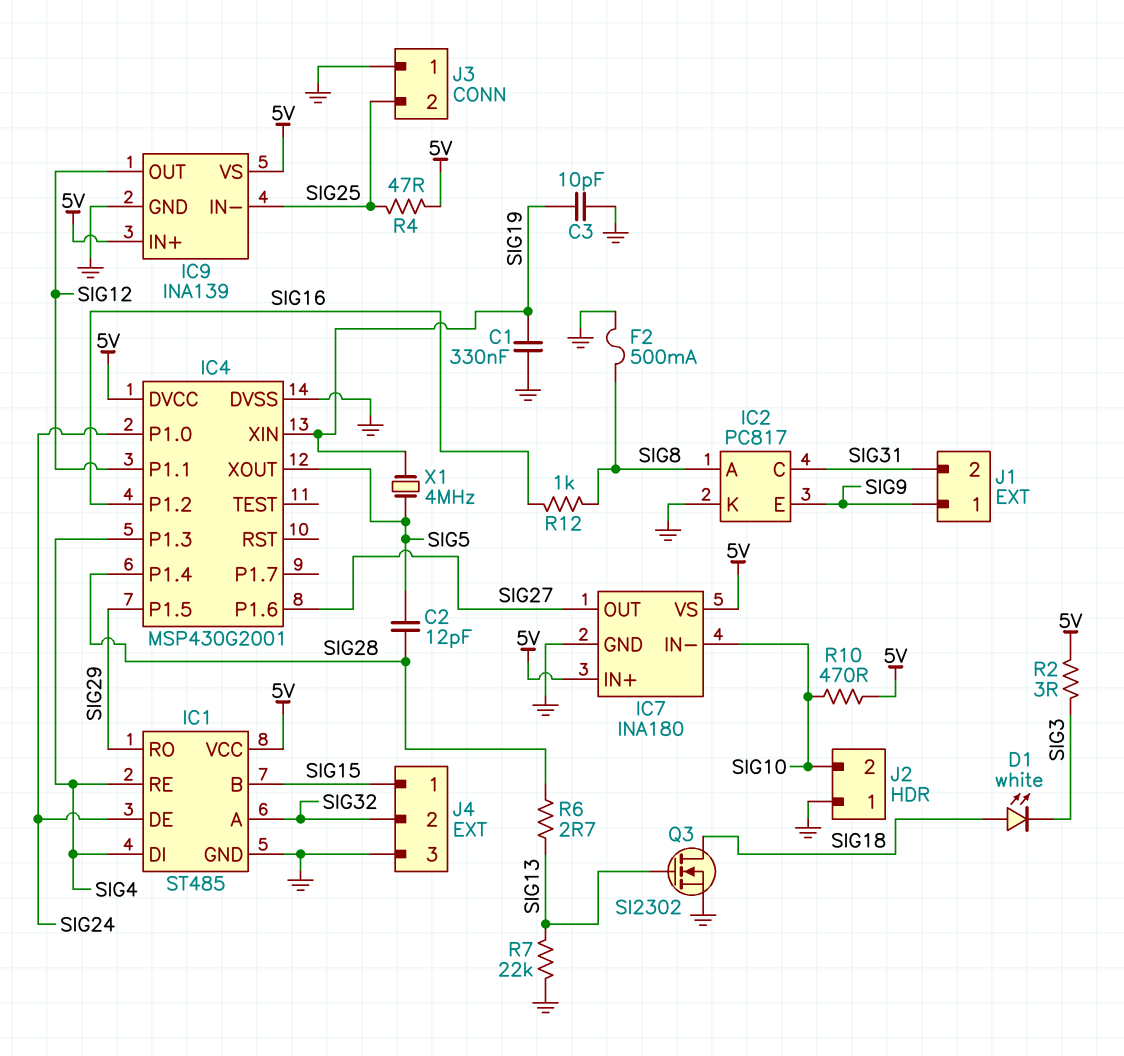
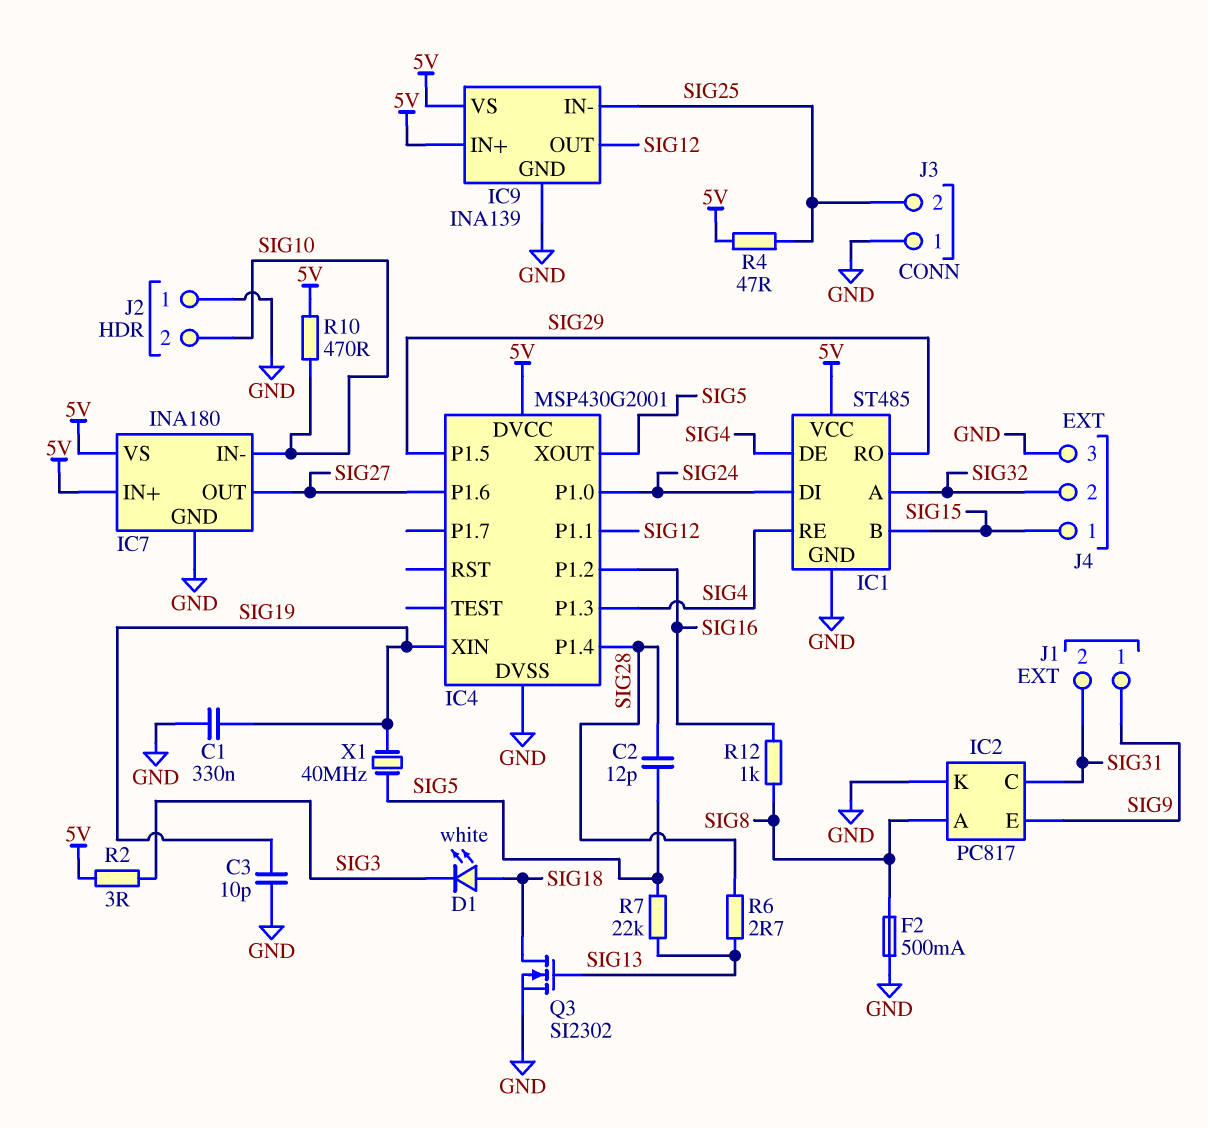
IC1 pin DE: SIG24 -> SIG4
IC1 pin DI: SIG4 -> SIG24
R7: 22k (GND, SIG13) -> 22k (SIG5, SIG13)
X1: 4MHz (SIG5, SIG19) -> 40MHz (SIG5, SIG19)

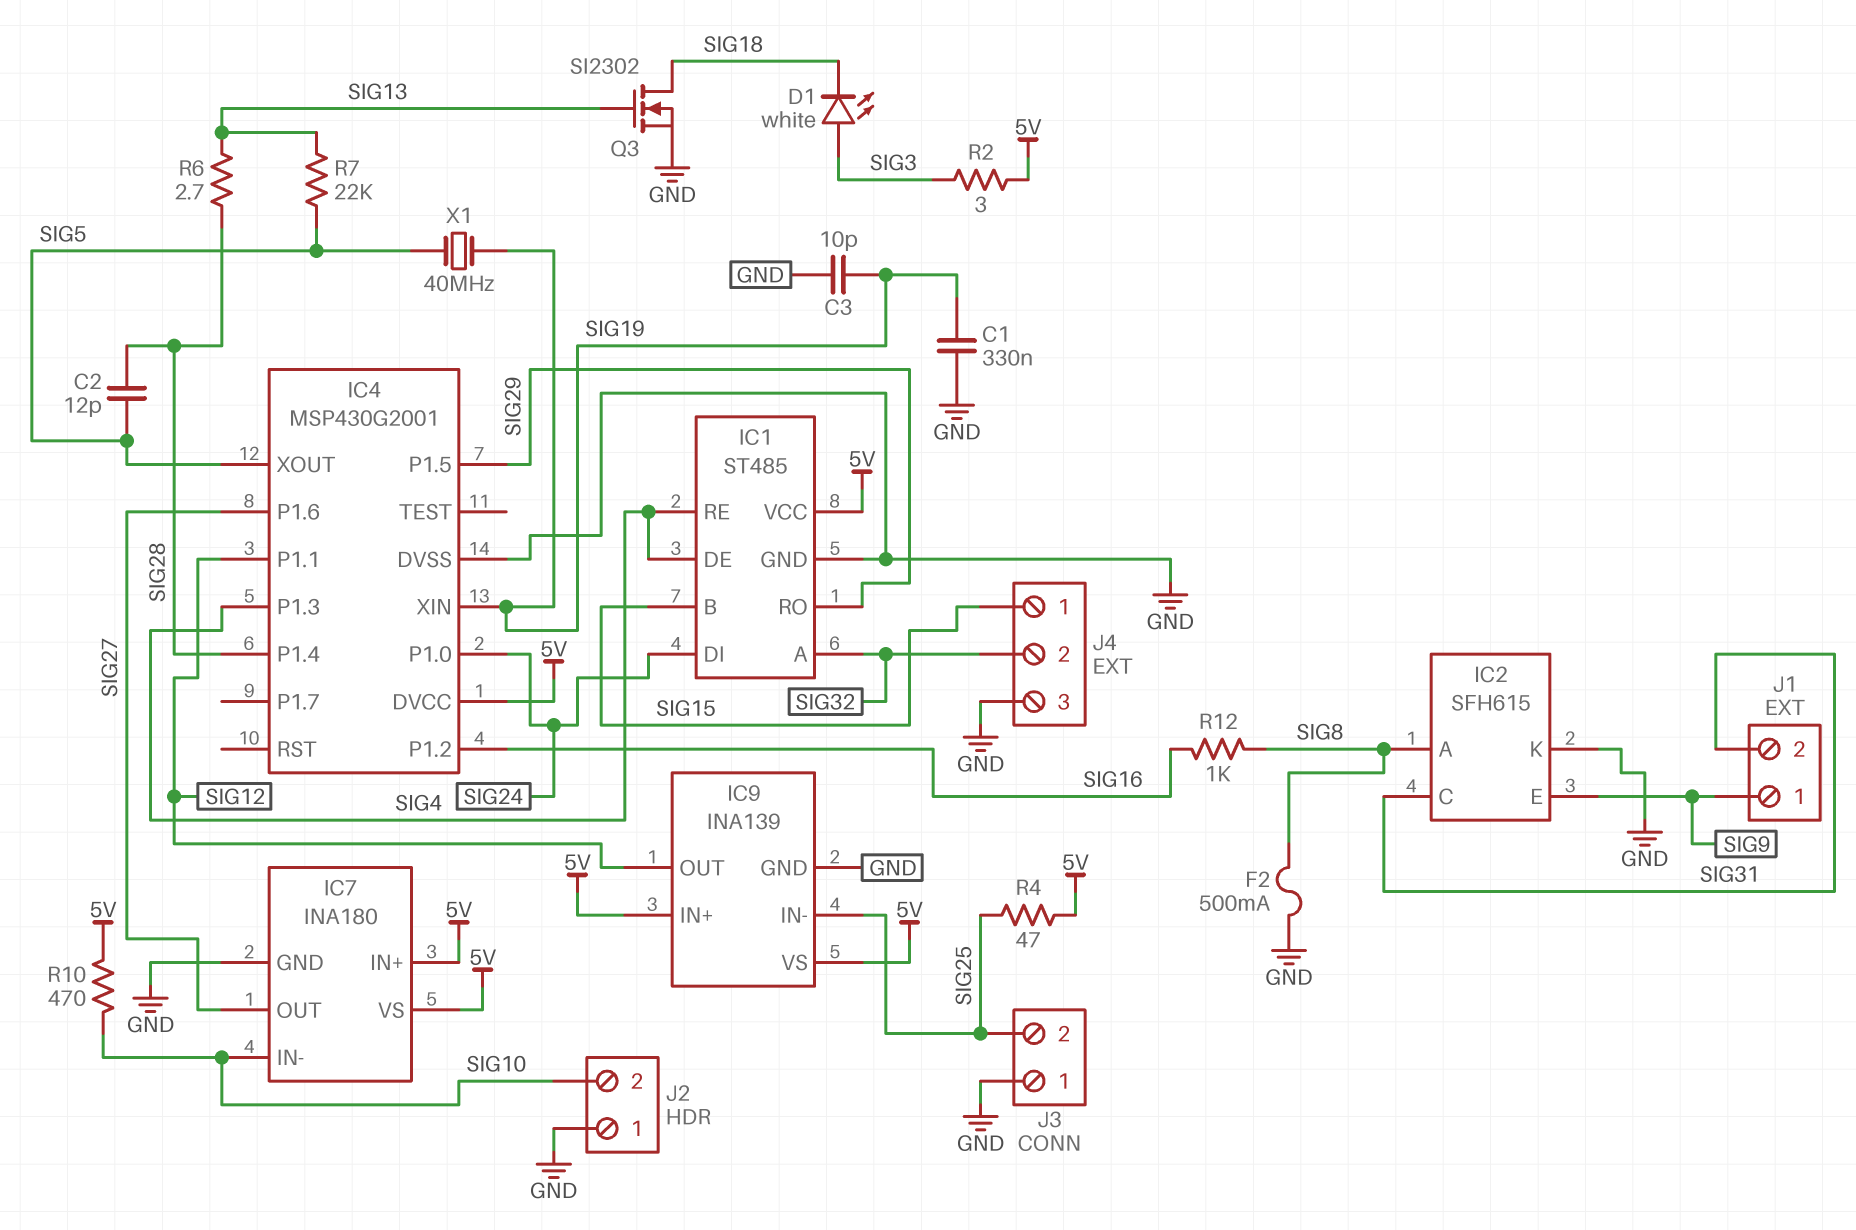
D1: LED white (A SIG18, K SIG3) -> LED white (A SIG3, K SIG18)
IC2: PC817 -> SFH615

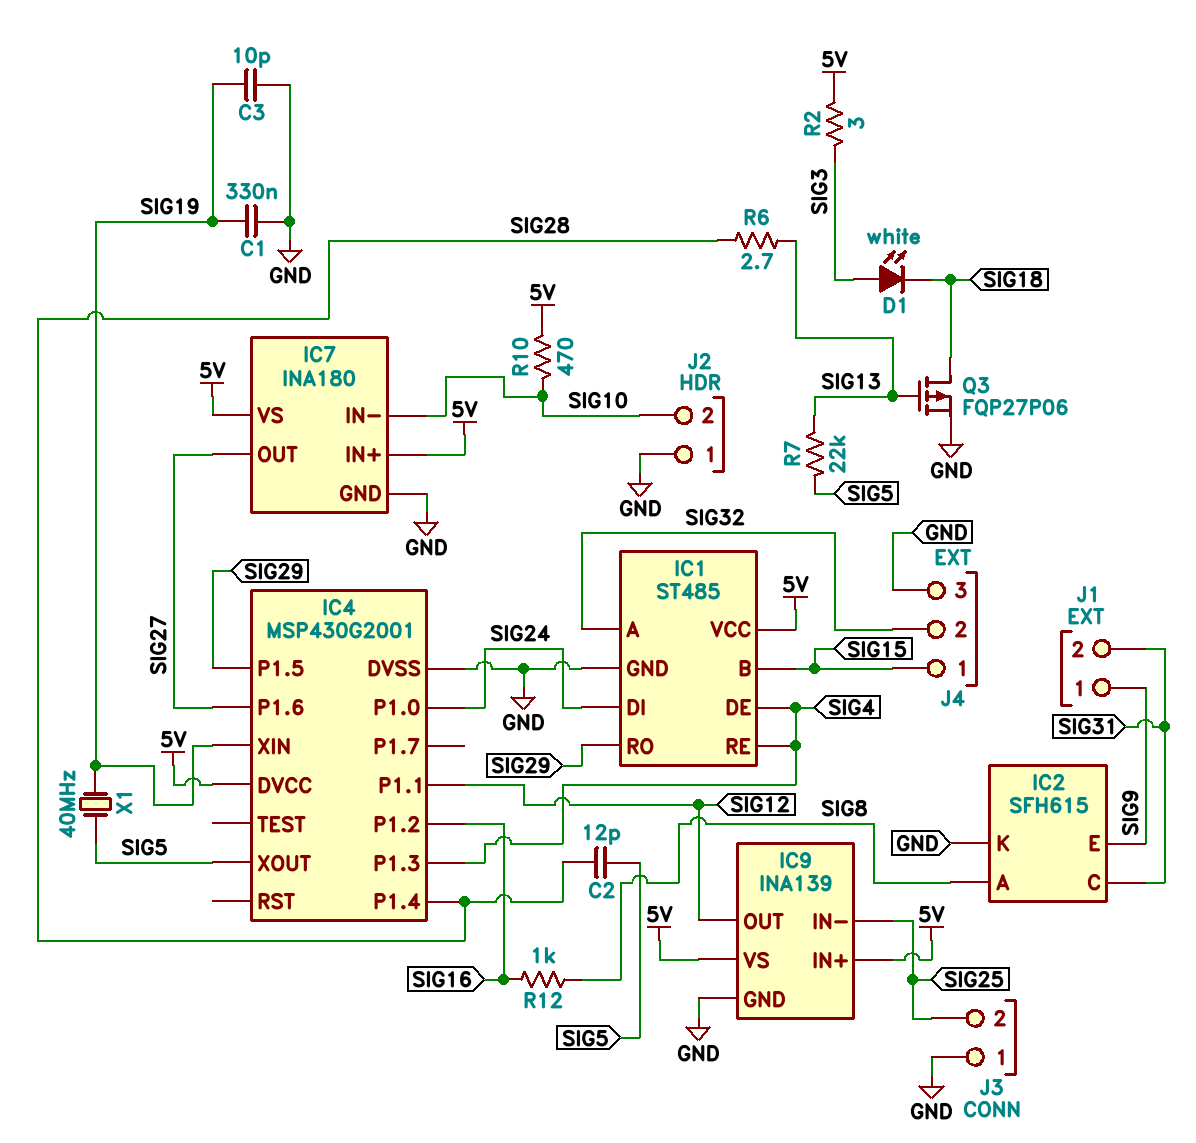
F2: 500mA (GND, SIG8) -> none
Q3: NMOS SI2302 (G SIG13, D SIG18, S GND) -> PMOS FQP27P06 (G SIG13, D SIG18, S GND)
R4: 47 (5V, SIG25) -> none

